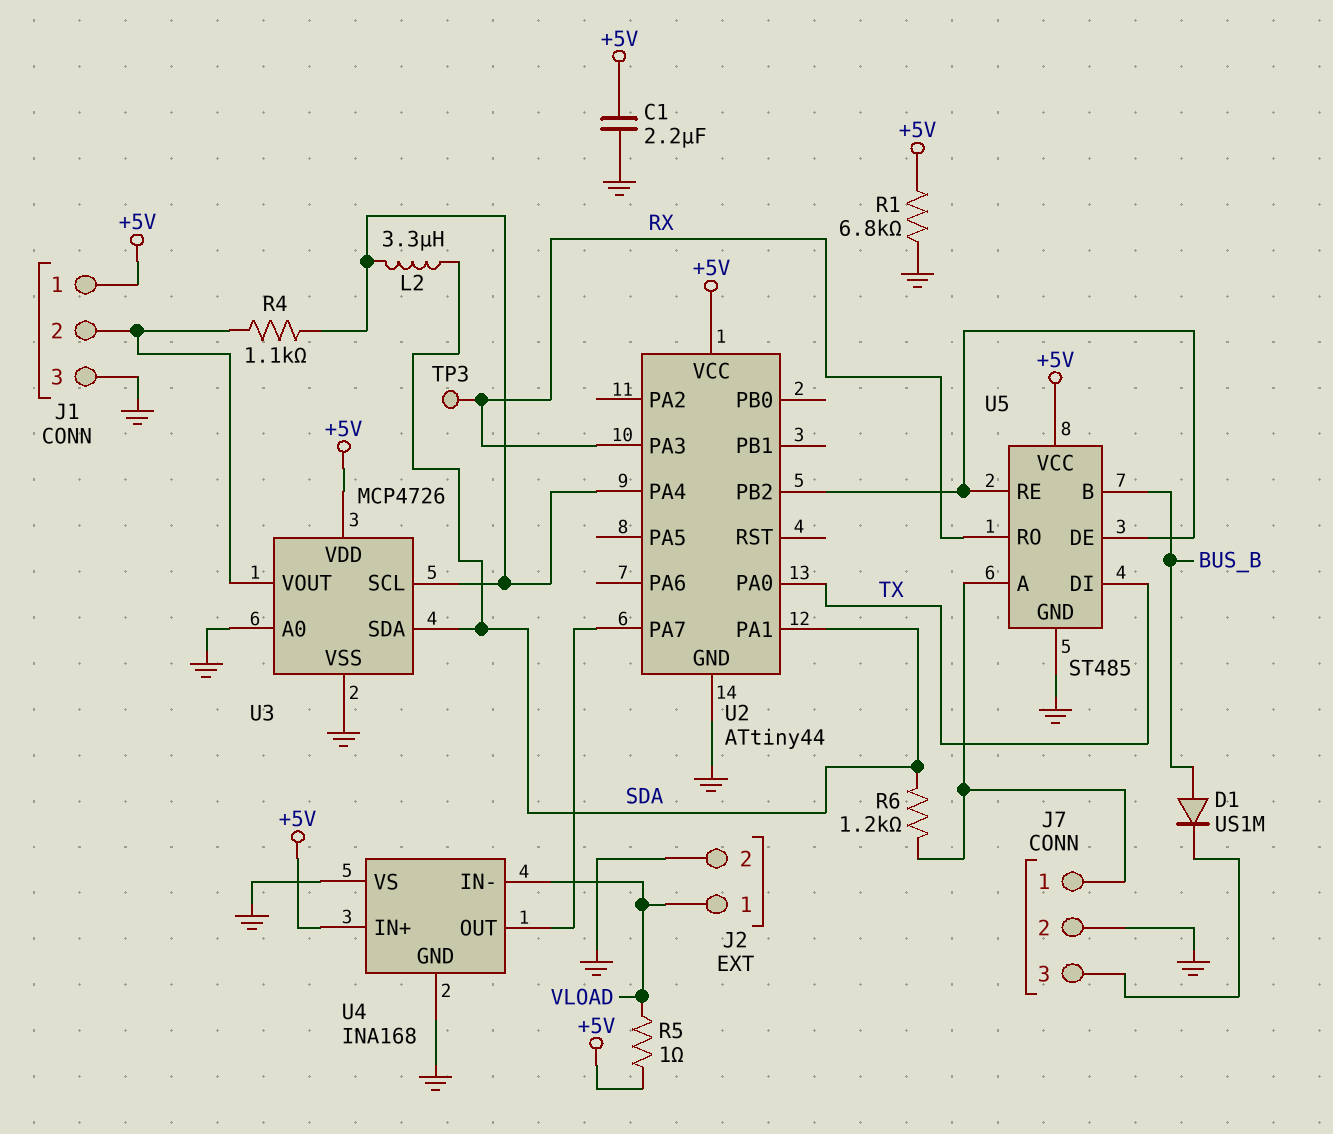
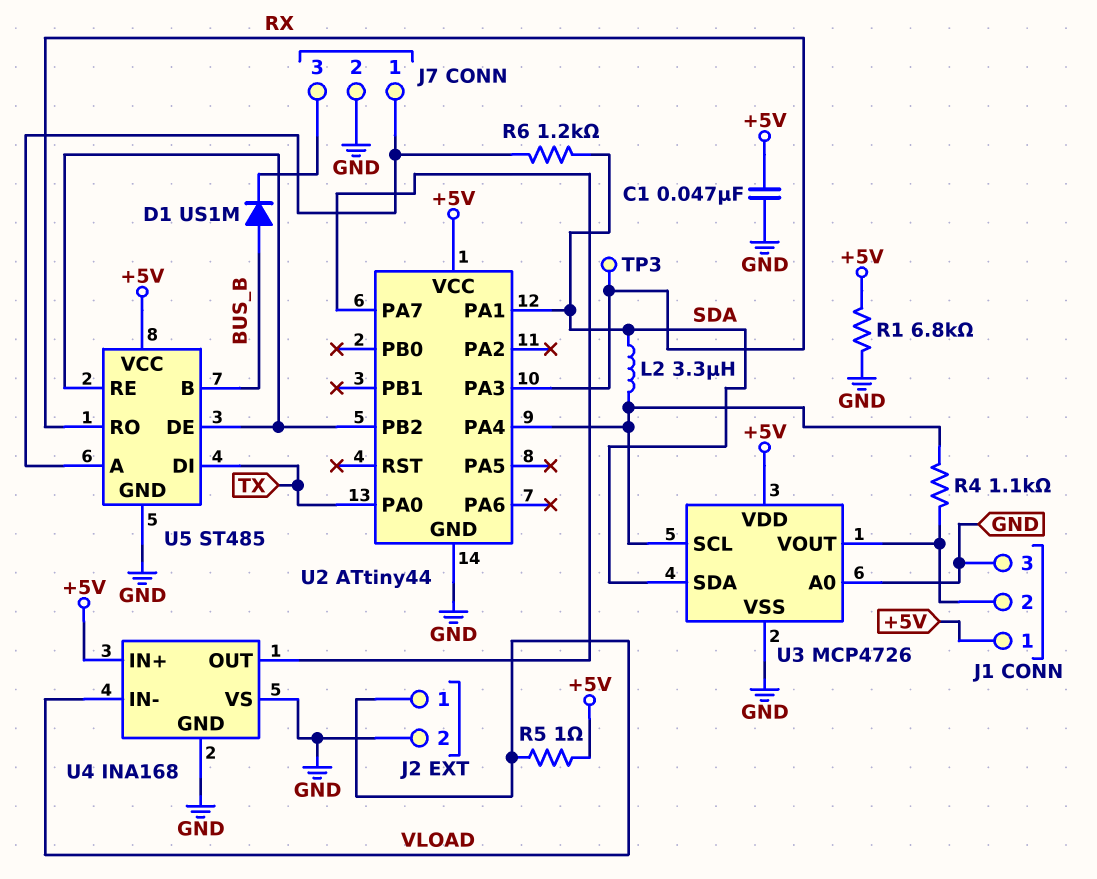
C1: 2.2uF (+5V, GND) -> 47nF (+5V, GND)

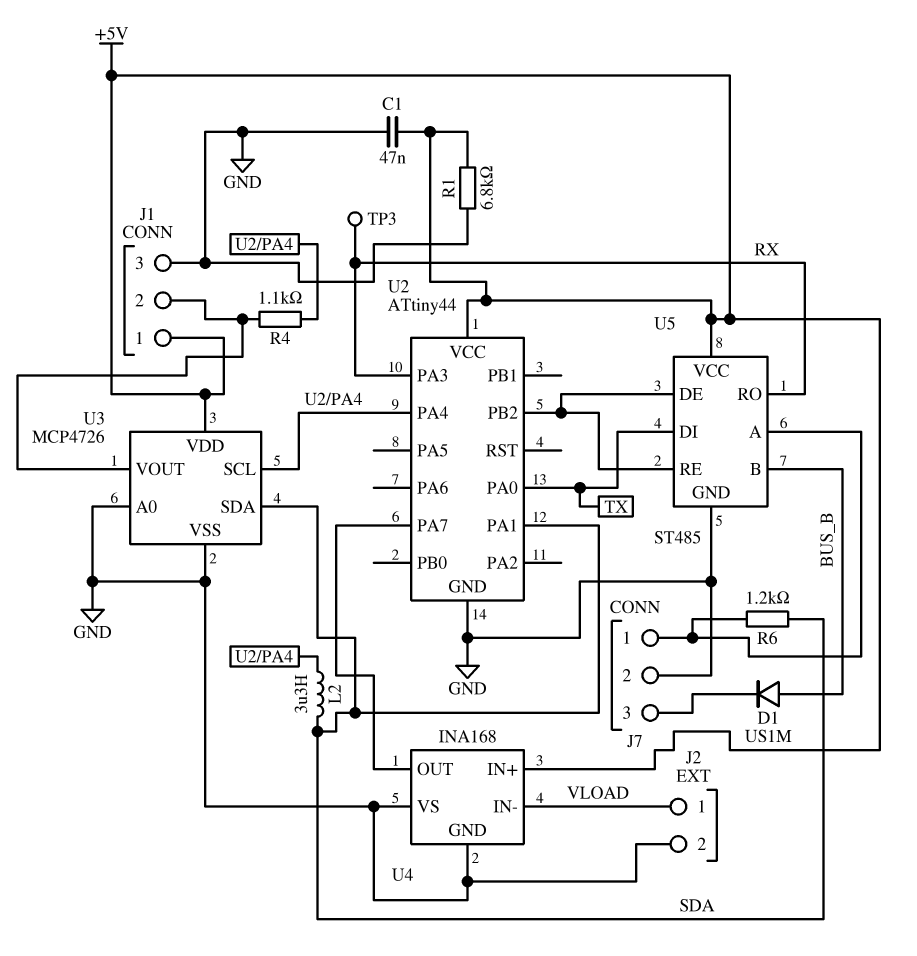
R5: 1 (+5V, VLOAD) -> none

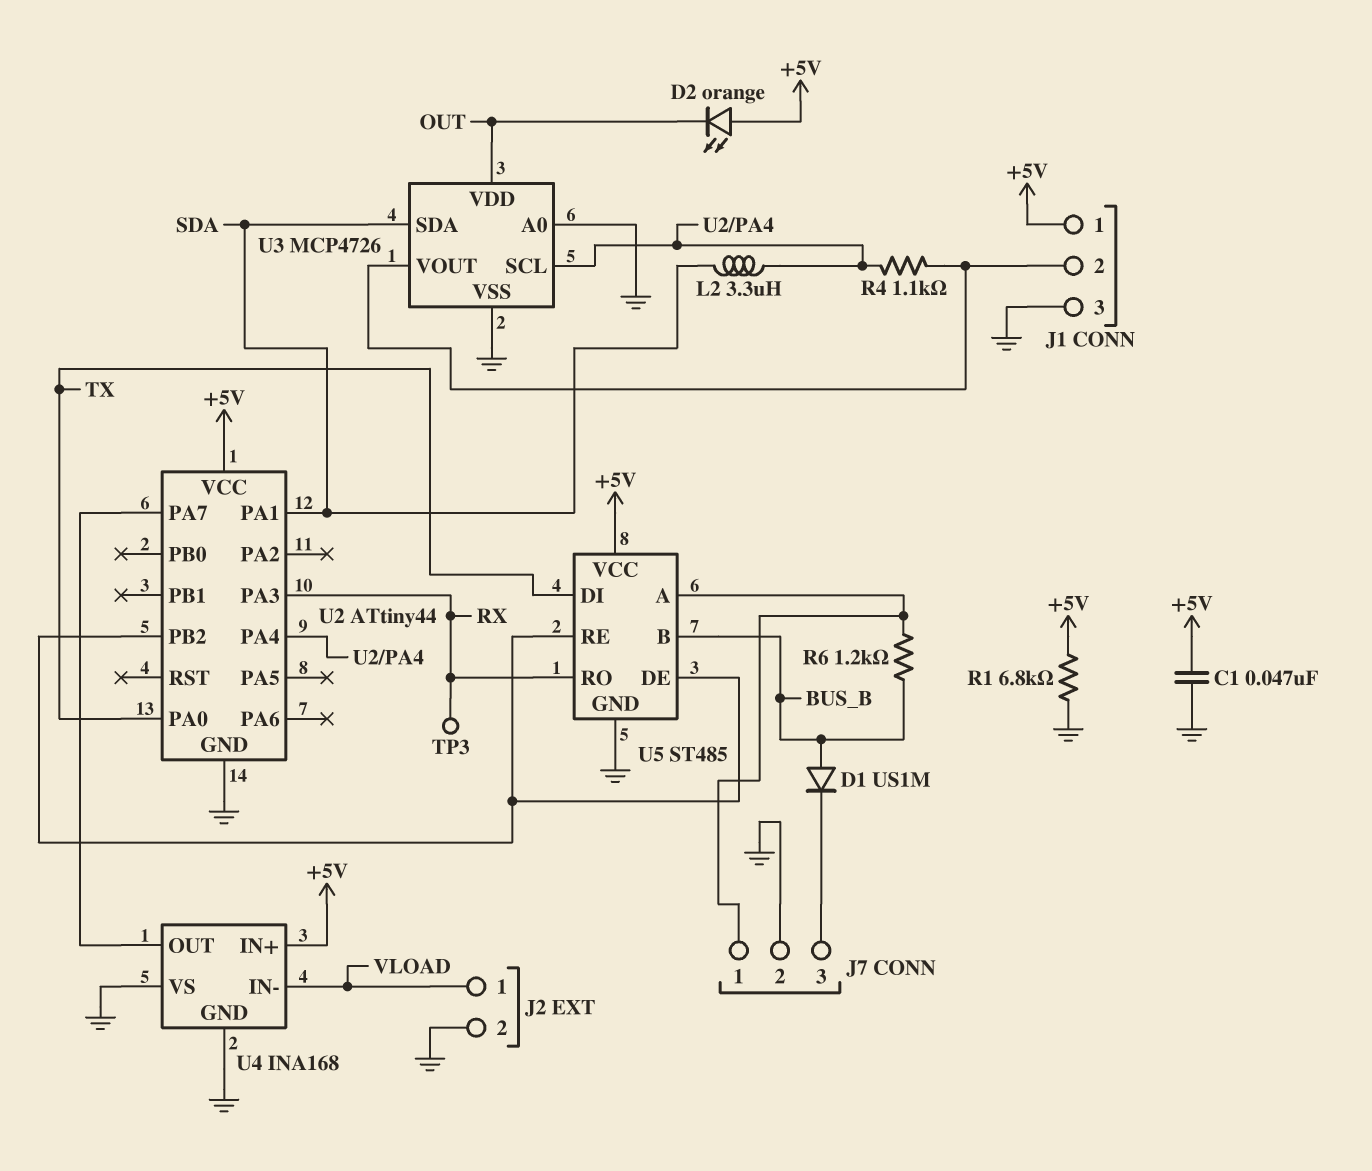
D2: none -> LED orange (A +5V, K OUT)
R6: 1.2k (J7/1, SDA) -> 1.2k (BUS_B, J7/1)
U3 pin VDD: +5V -> OUT

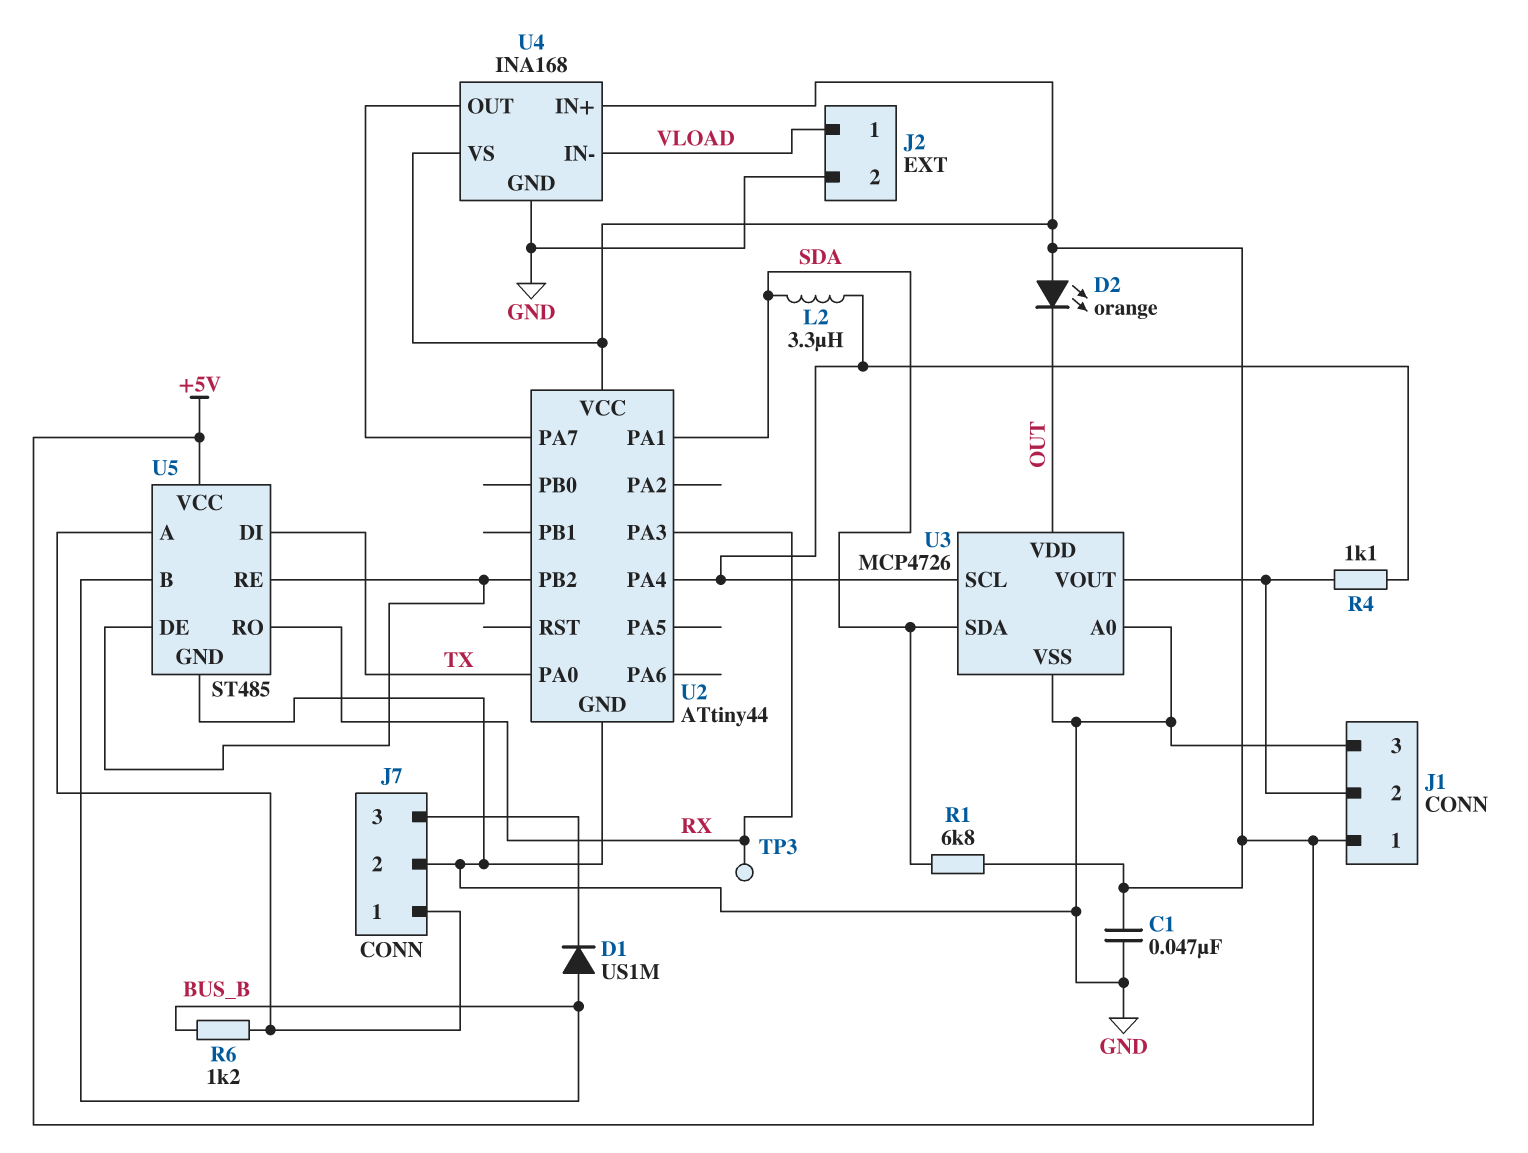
R1: 6.8k (+5V, GND) -> 6.8k (+5V, SDA)
U4 pin VS: GND -> +5V

